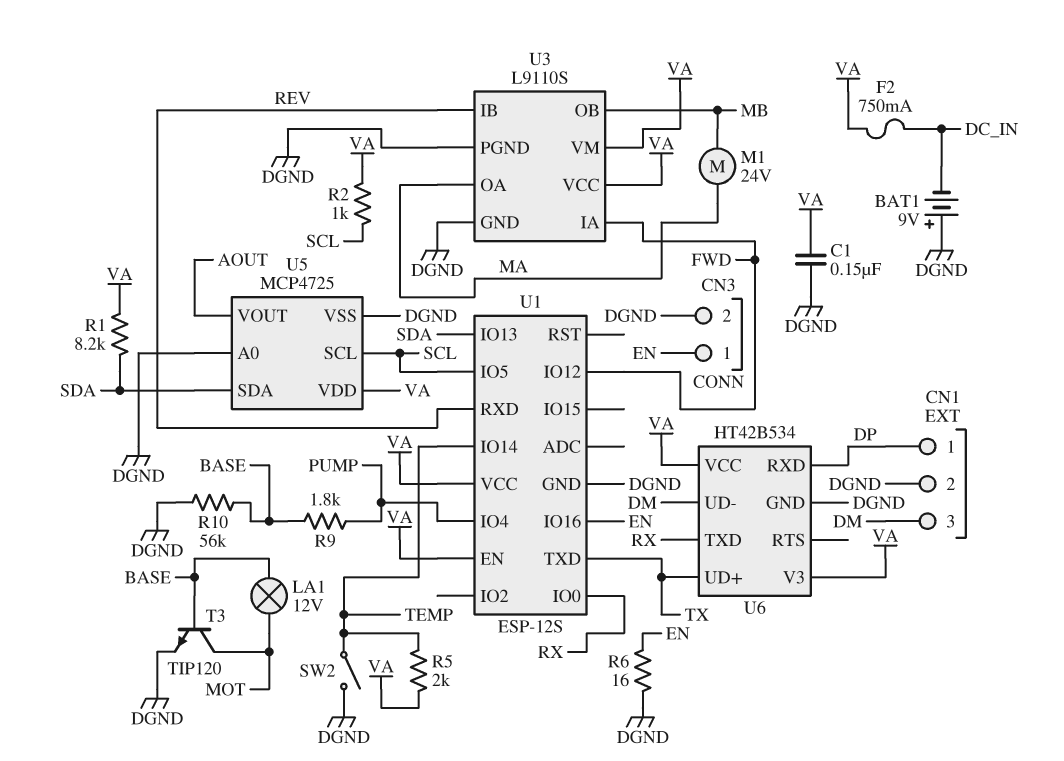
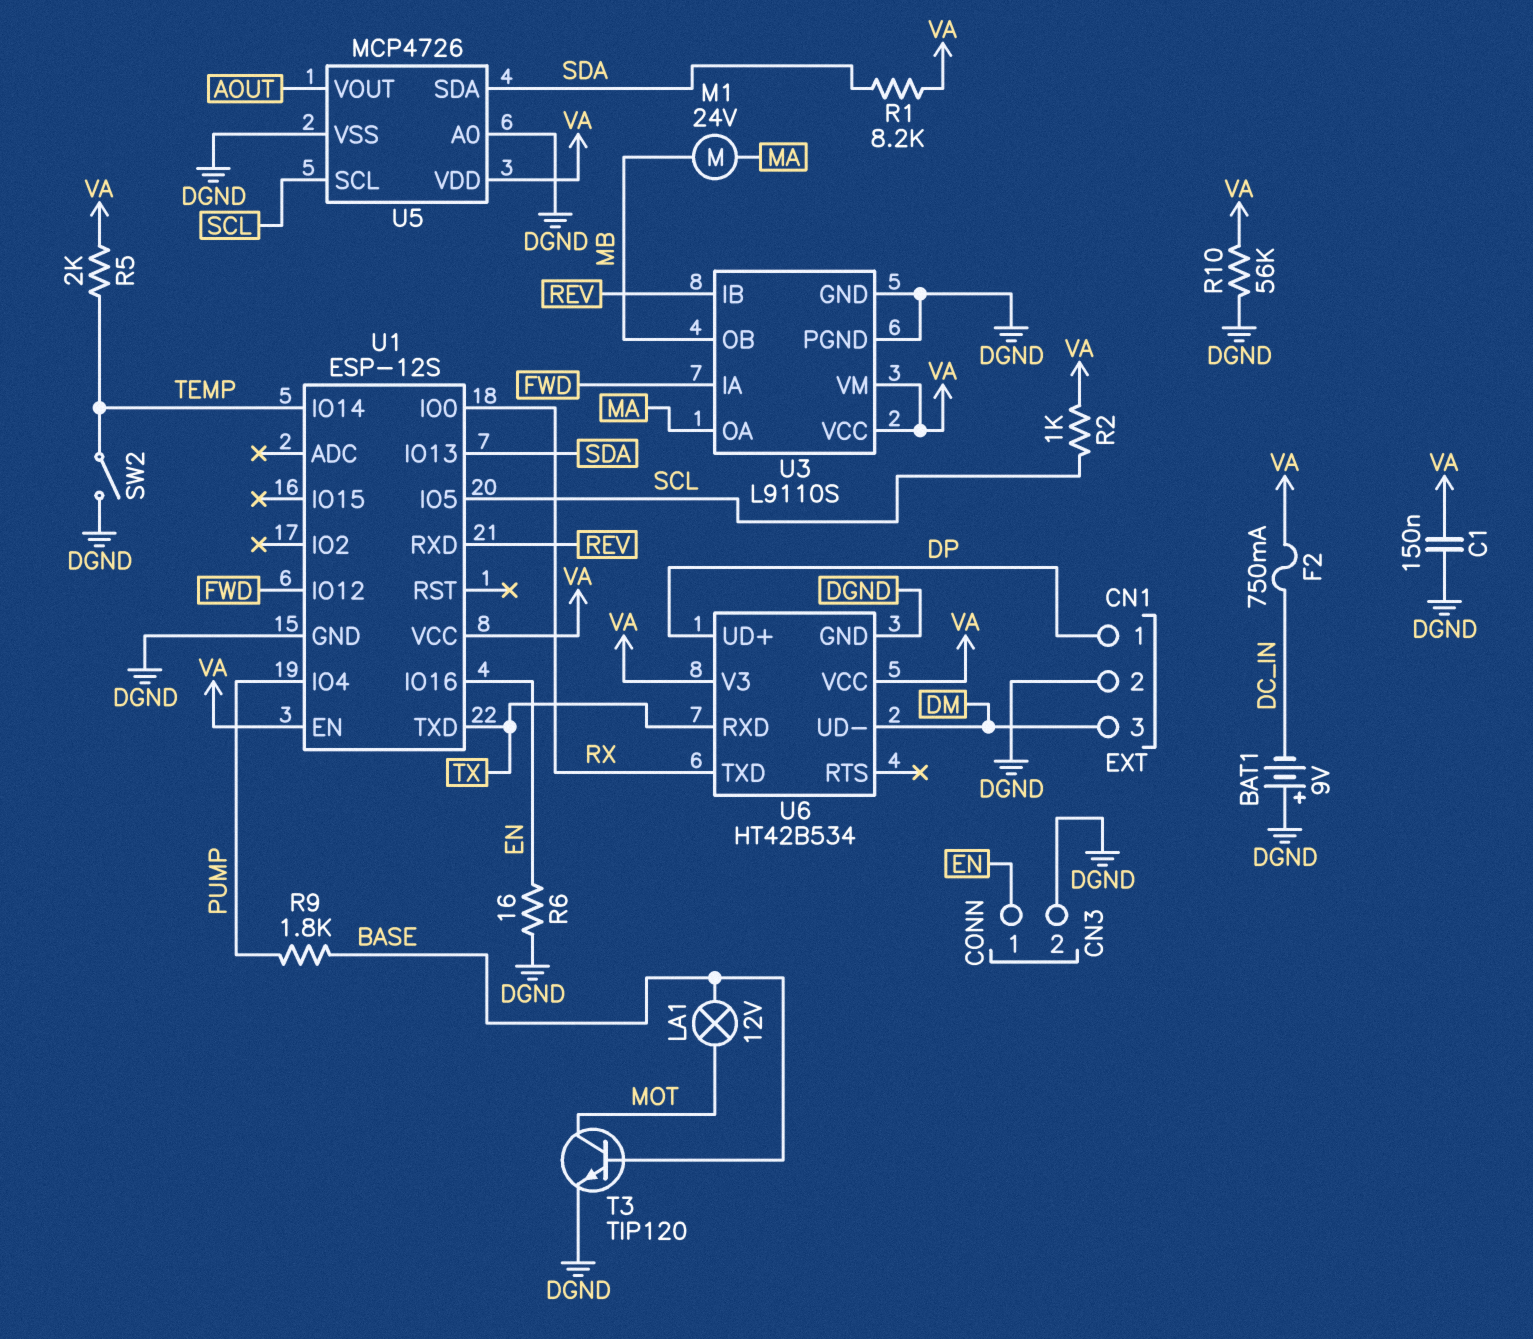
R10: 56k (BASE, DGND) -> 56k (DGND, VA)
U5: MCP4725 -> MCP4726
U6 pin RXD: DP -> TX
U6 pin UD+: TX -> DP

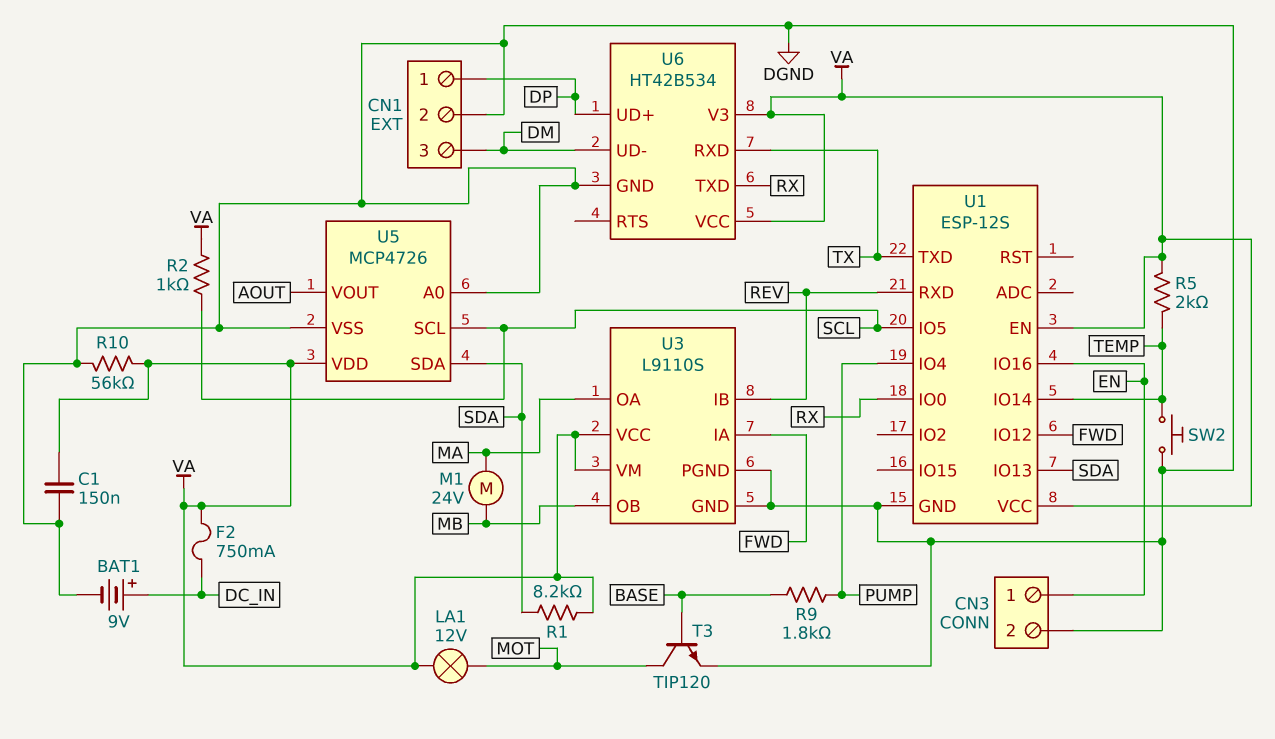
BAT1: 9V (plus DGND, minus DC_IN) -> 9V (plus DC_IN, minus DGND)
LA1: lamp 12V (BASE, MOT) -> lamp 12V (MOT, VA)
R6: 16 (DGND, EN) -> none
SW2: switch (DGND, TEMP) -> button (DGND, TEMP)

